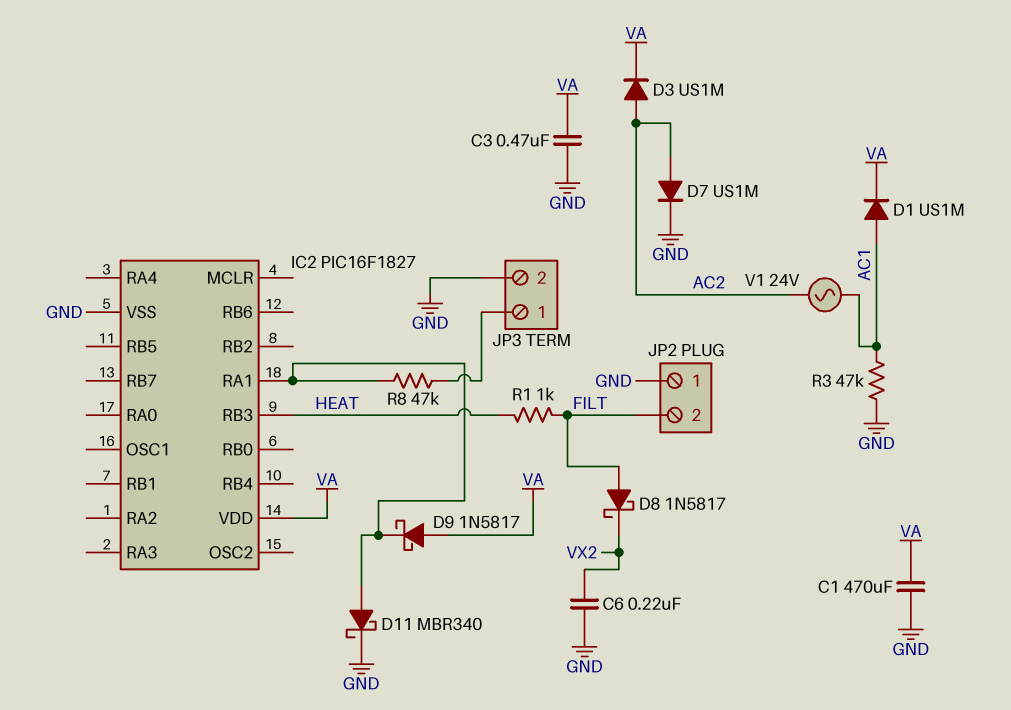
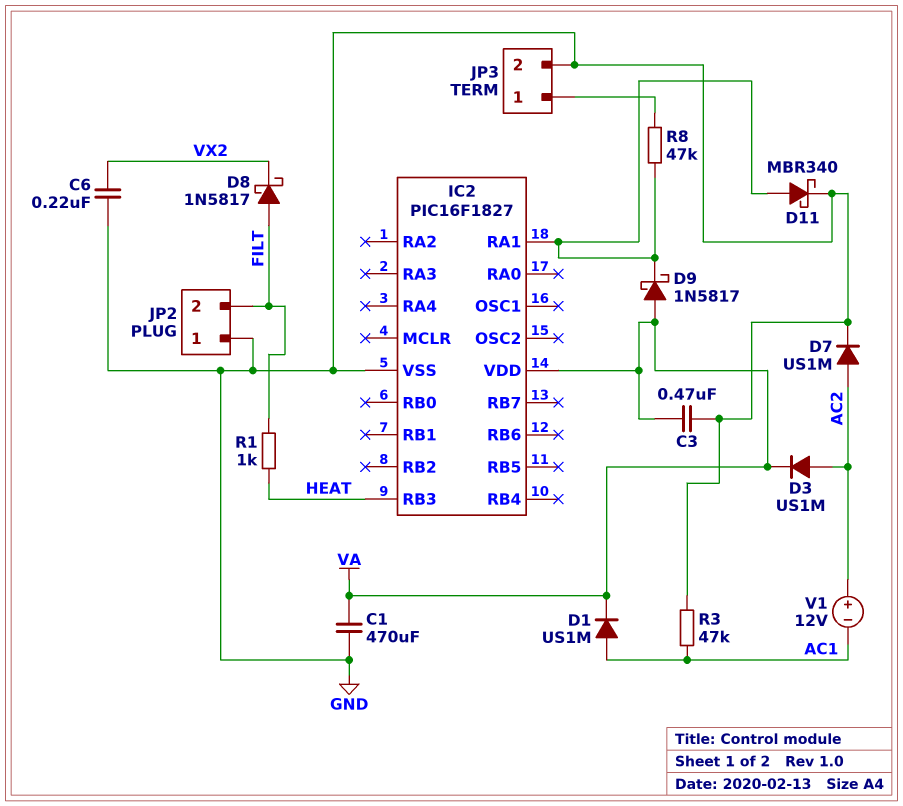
V1: AC 24V (AC1, AC2) -> 12V (plus AC2, minus AC1)

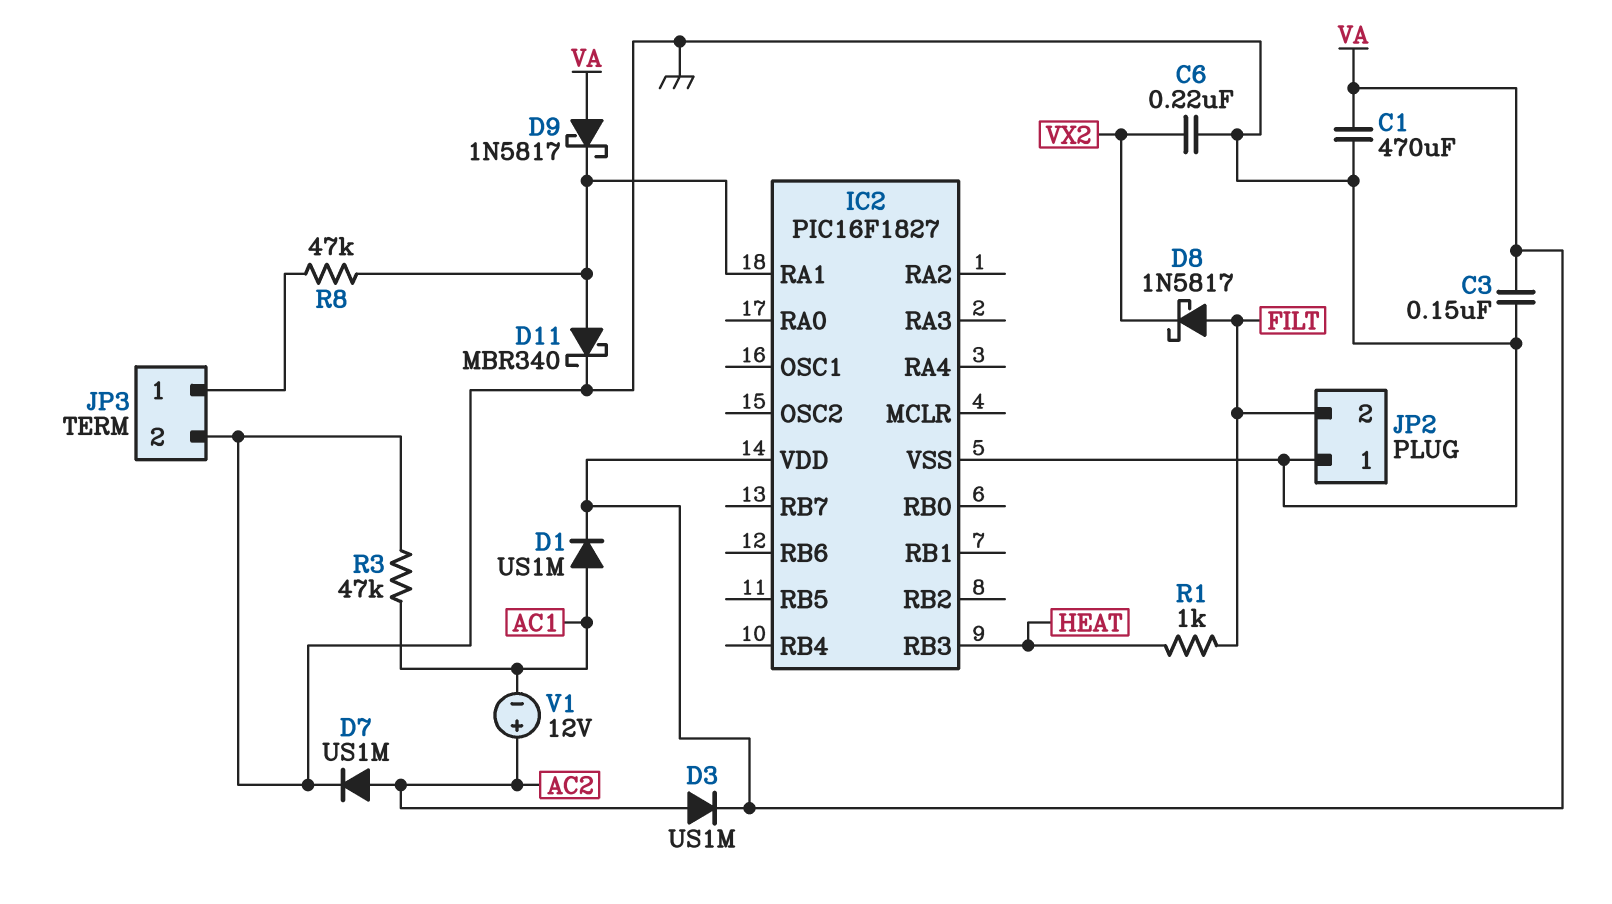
C3: 470nF (GND, VA) -> 150nF (GND, VA)

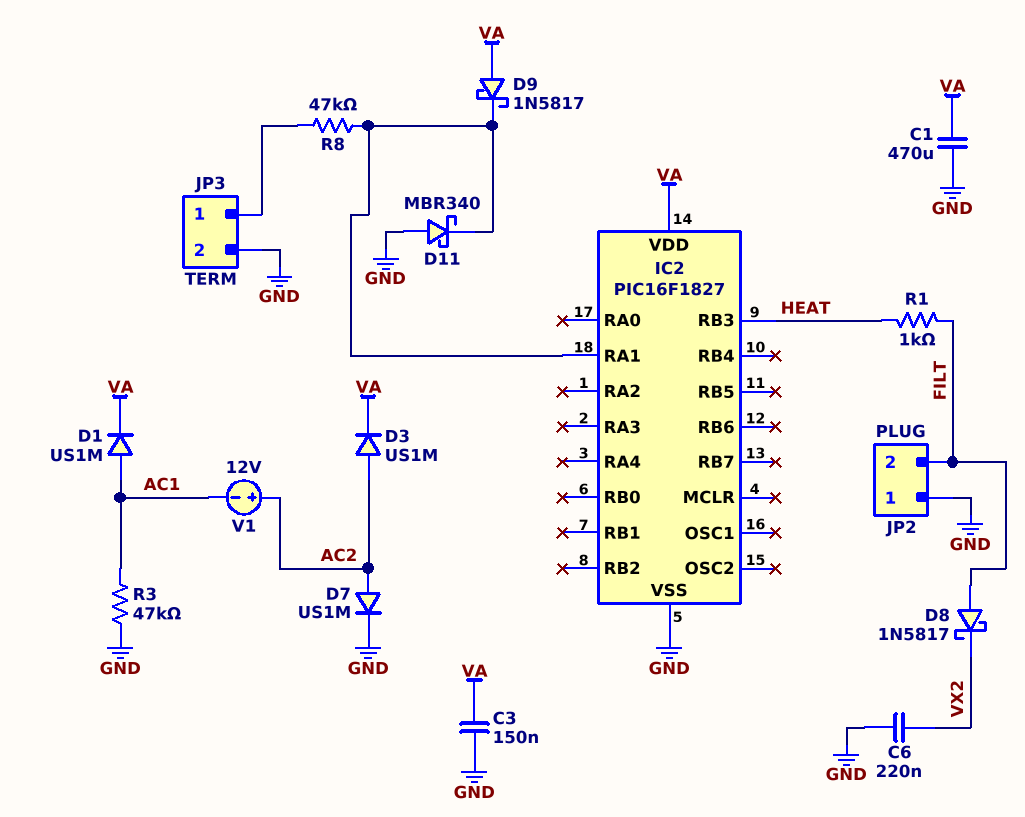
D11: schottky MBR340 (A IC2/RA1, K GND) -> schottky MBR340 (A GND, K IC2/RA1)

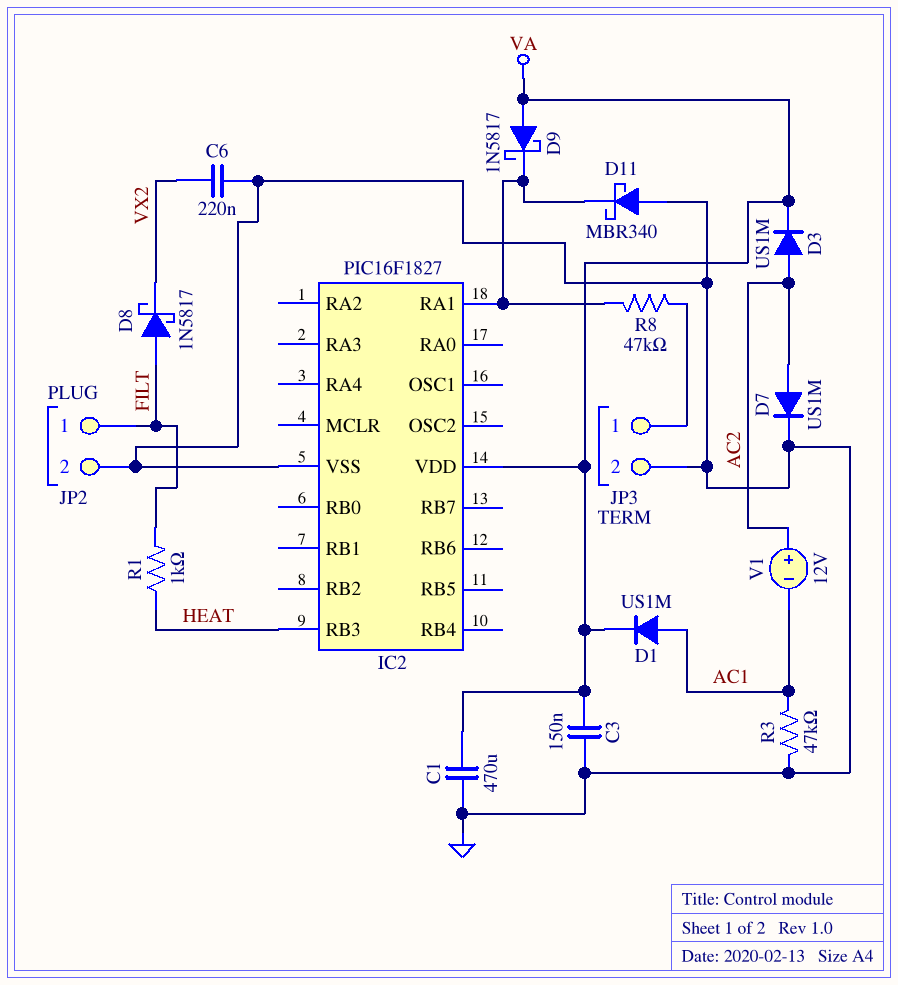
JP2 pin 1: GND -> FILT
JP2 pin 2: FILT -> GND

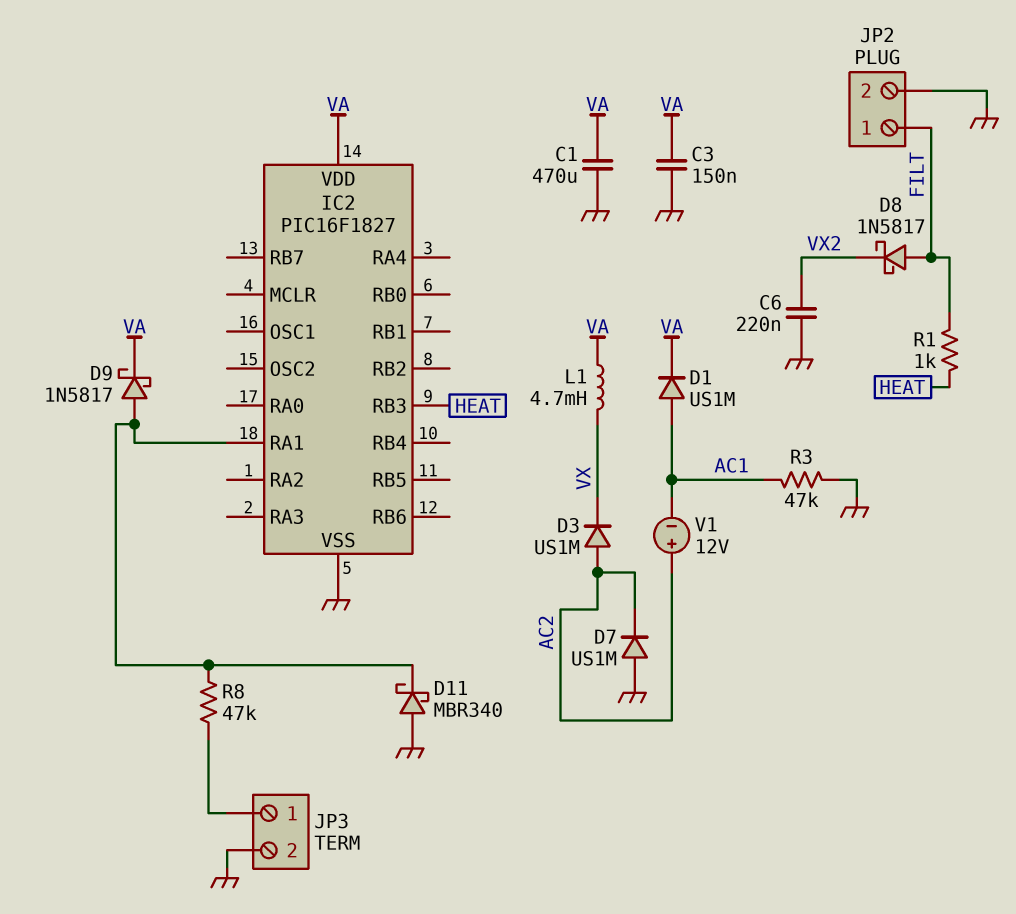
D3: diode US1M (A AC2, K VA) -> diode US1M (A AC2, K VX)
D7: diode US1M (A AC2, K GND) -> diode US1M (A GND, K AC2)
D9: schottky 1N5817 (A VA, K IC2/RA1) -> schottky 1N5817 (A IC2/RA1, K VA)
L1: none -> 4.7mH (VA, VX)

